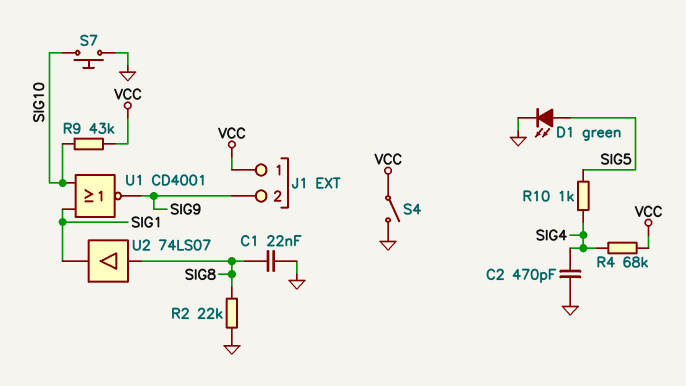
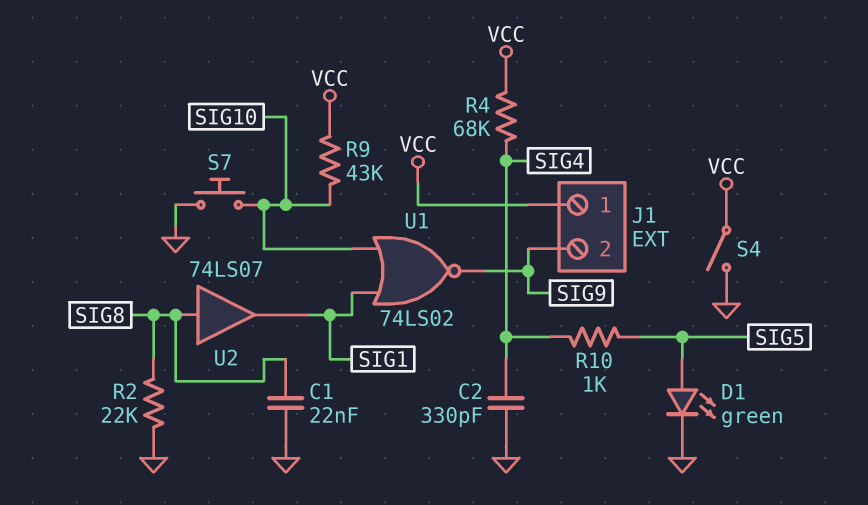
C2: 470pF (GND, SIG4) -> 330pF (GND, SIG4)
U1: NOR CD4001 (in SIG1, in SIG10, out SIG9) -> NOR 74LS02 (in SIG1, in SIG10, out SIG9)

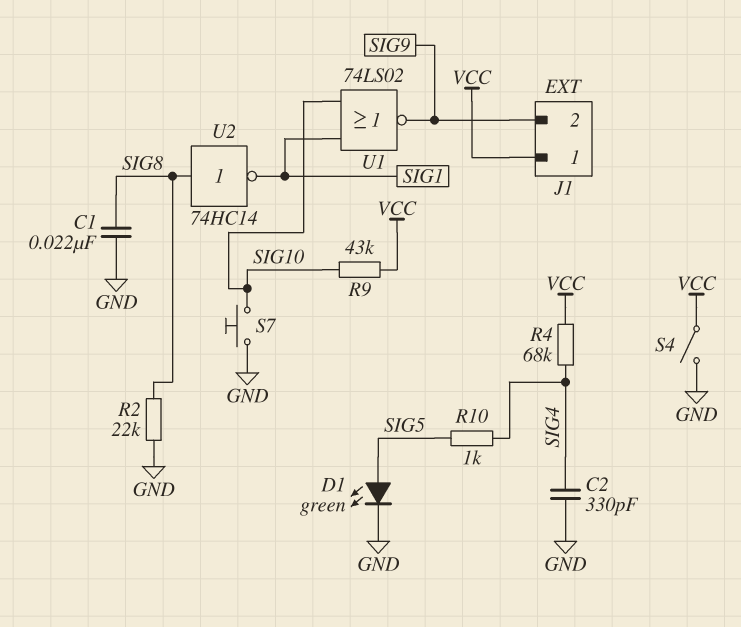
U2: buffer 74LS07 (in SIG8, out SIG1) -> NOT 74HC14 (in SIG8, out SIG1)

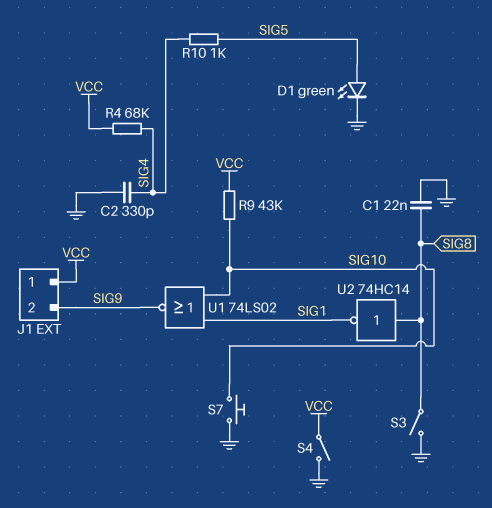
R2: 22k (GND, SIG8) -> none
S3: none -> switch (GND, SIG8)

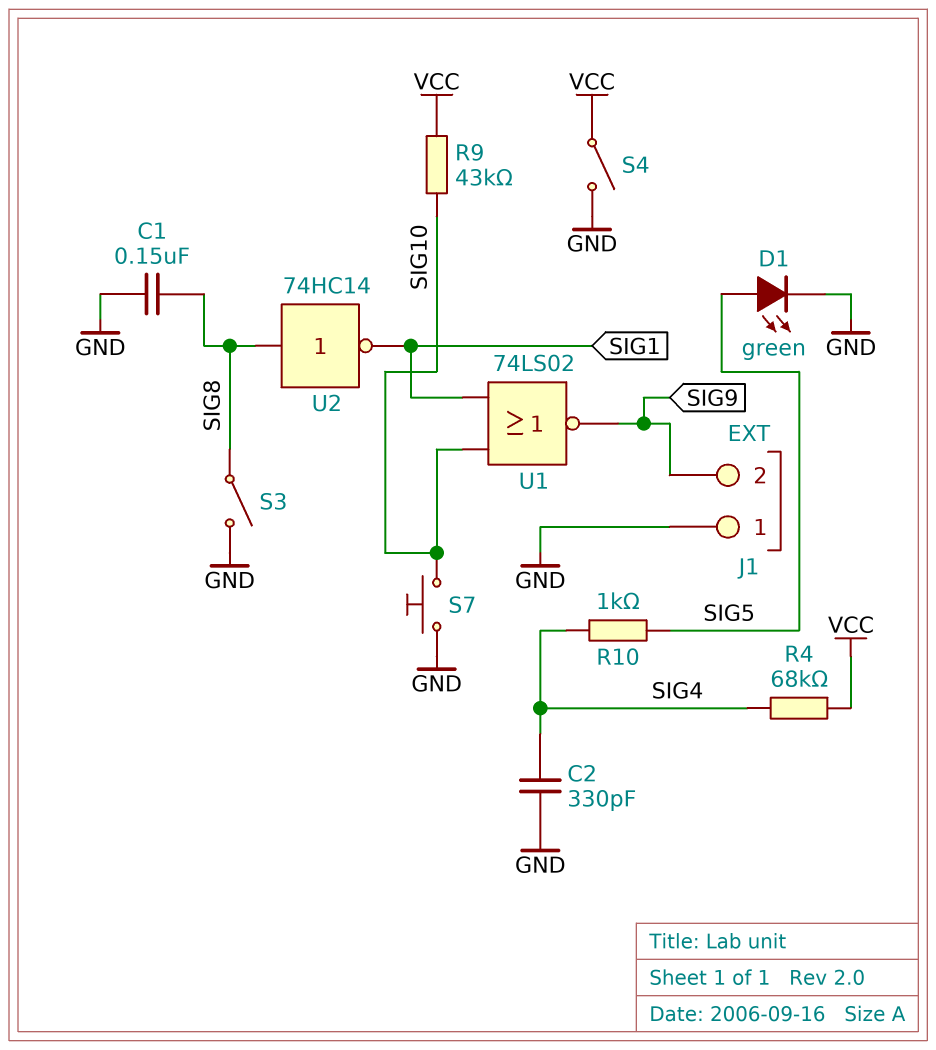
C1: 22nF (GND, SIG8) -> 150nF (GND, SIG8)
J1 pin 1: VCC -> GND

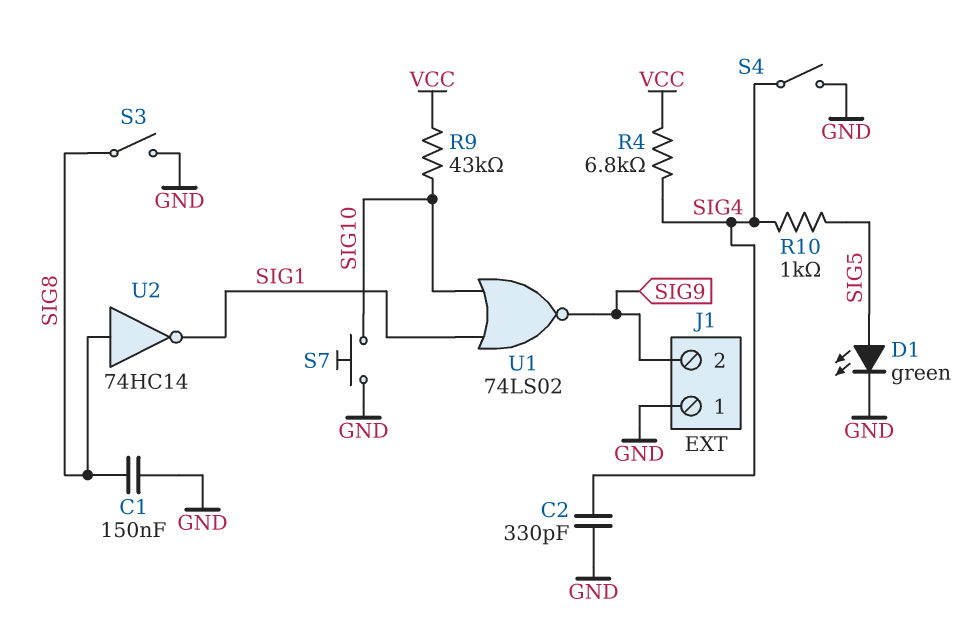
R4: 68k (SIG4, VCC) -> 6.8k (SIG4, VCC)
S4: switch (GND, VCC) -> switch (GND, SIG4)

